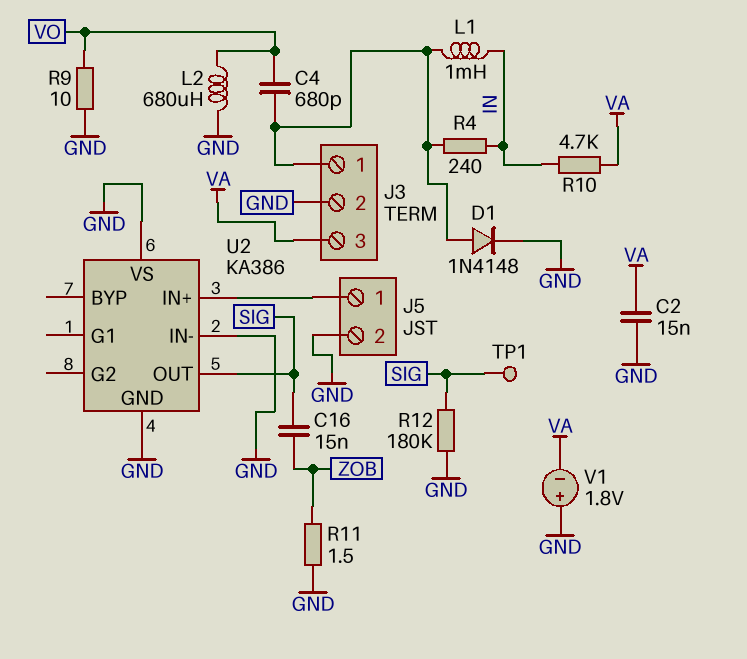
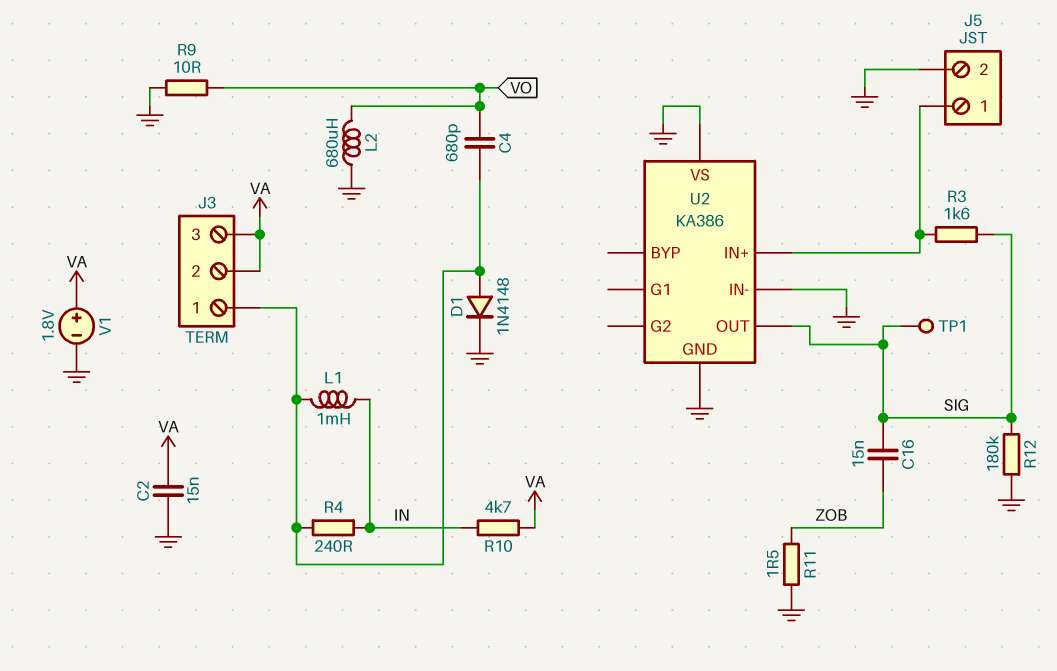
J3 pin 2: GND -> VA
R3: none -> 1.6k (J5/1, SIG)
V1: 1.8V (plus GND, minus VA) -> 1.8V (plus VA, minus GND)

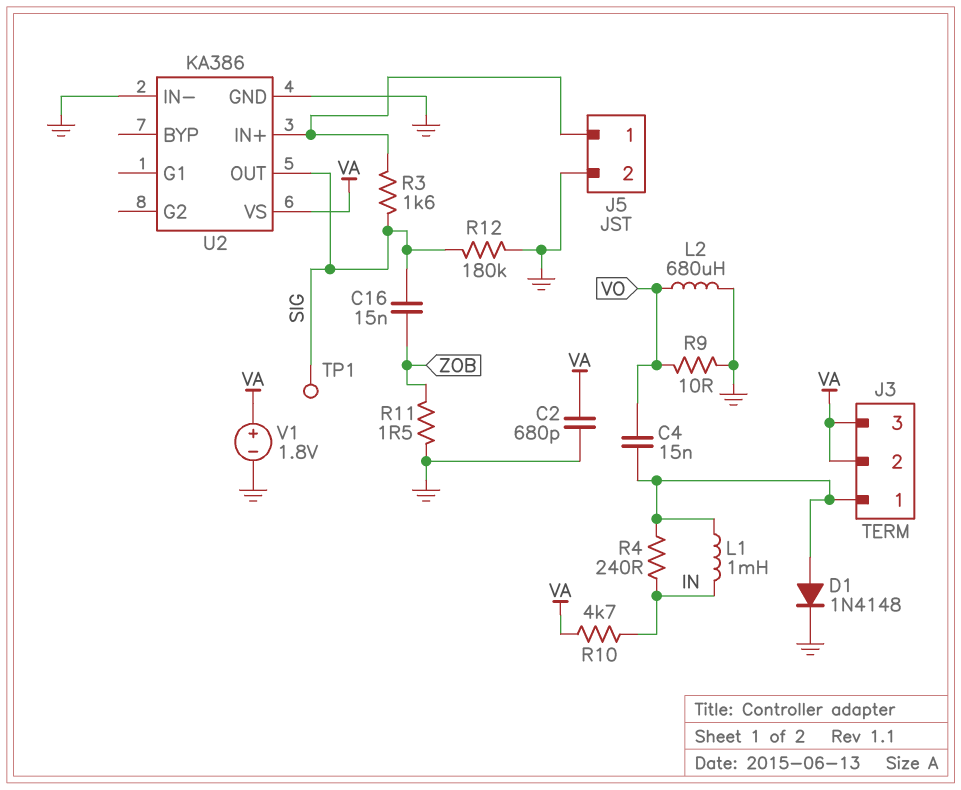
C2: 15nF (GND, VA) -> 680pF (GND, VA)
C4: 680pF (J3/1, VO) -> 15nF (J3/1, VO)
U2 pin VS: GND -> VA

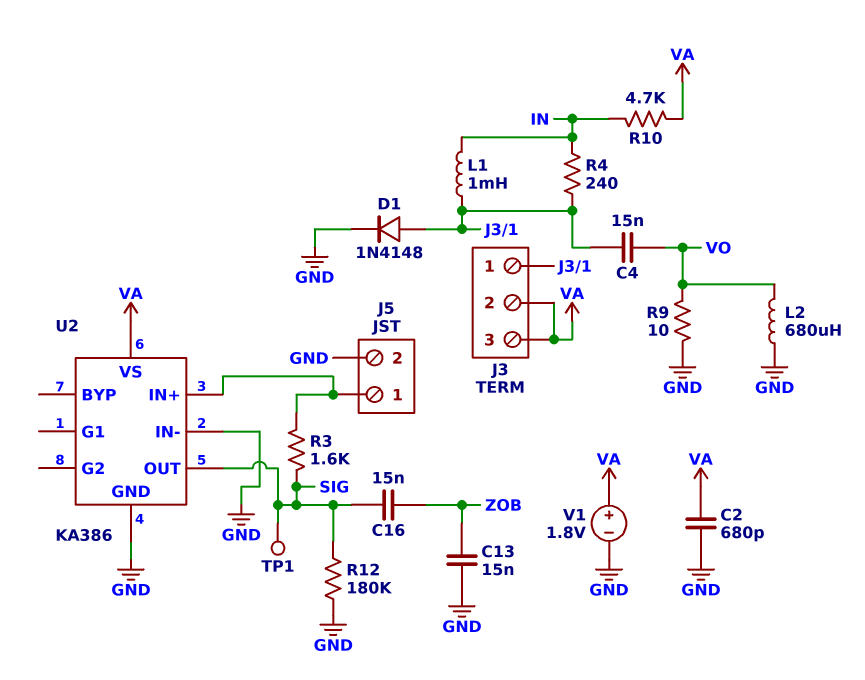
C13: none -> 15nF (GND, ZOB)
R11: 1.5 (GND, ZOB) -> none

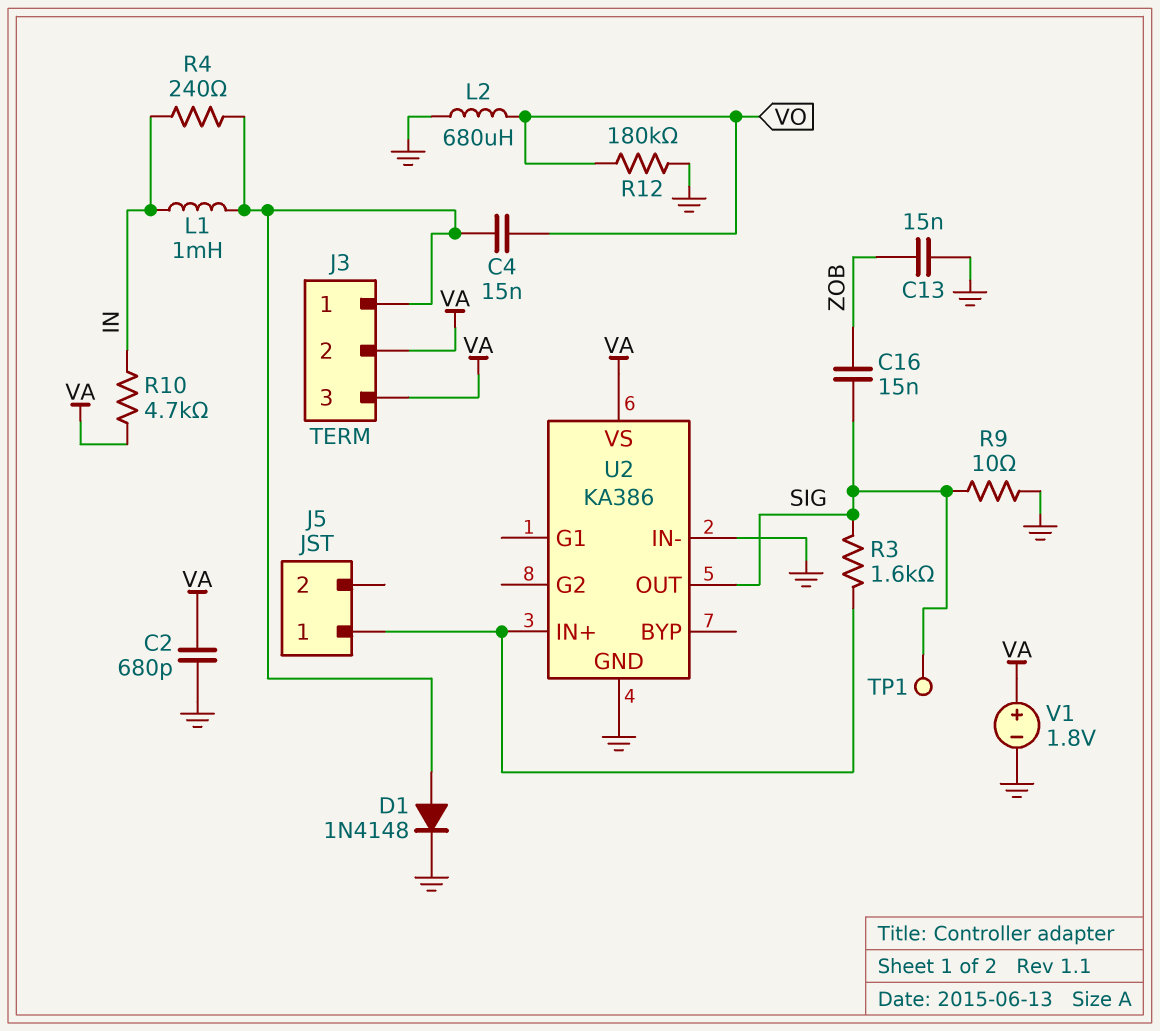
J5 pin 2: GND -> none
R9: 10 (GND, VO) -> 10 (GND, SIG)
R12: 180k (GND, SIG) -> 180k (GND, VO)

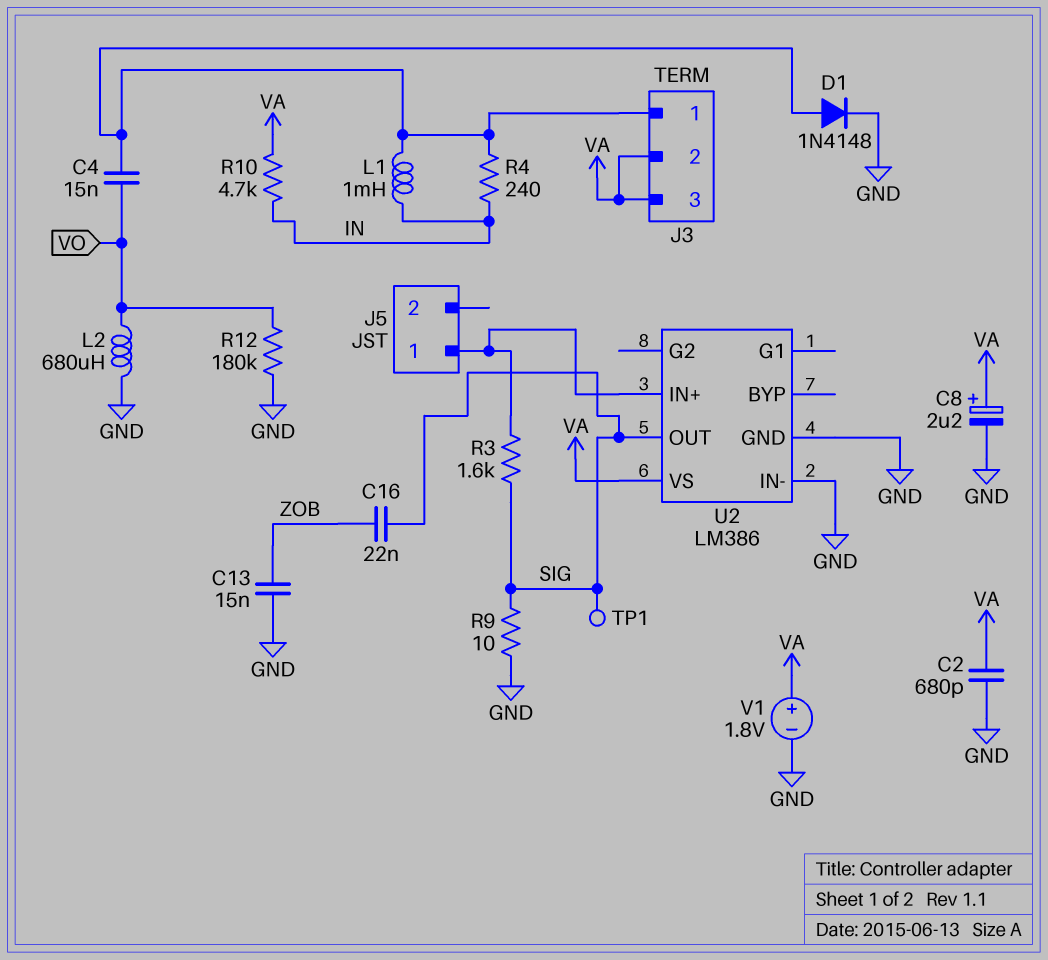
C8: none -> 2.2uF (plus VA, minus GND)
C16: 15nF (SIG, ZOB) -> 22nF (SIG, ZOB)
U2: KA386 -> LM386

